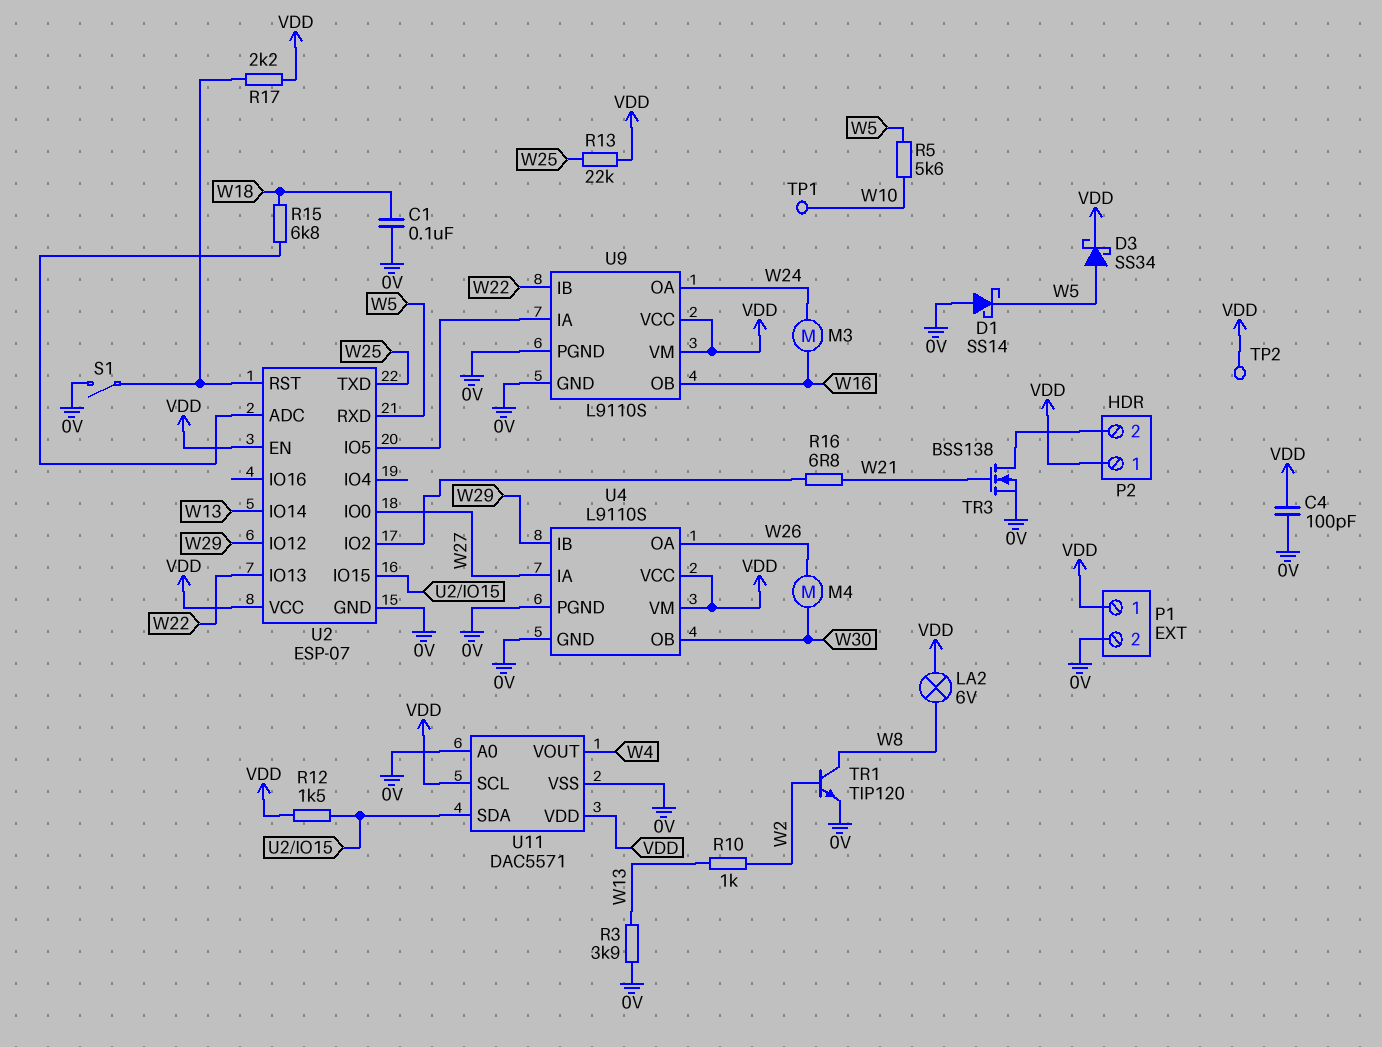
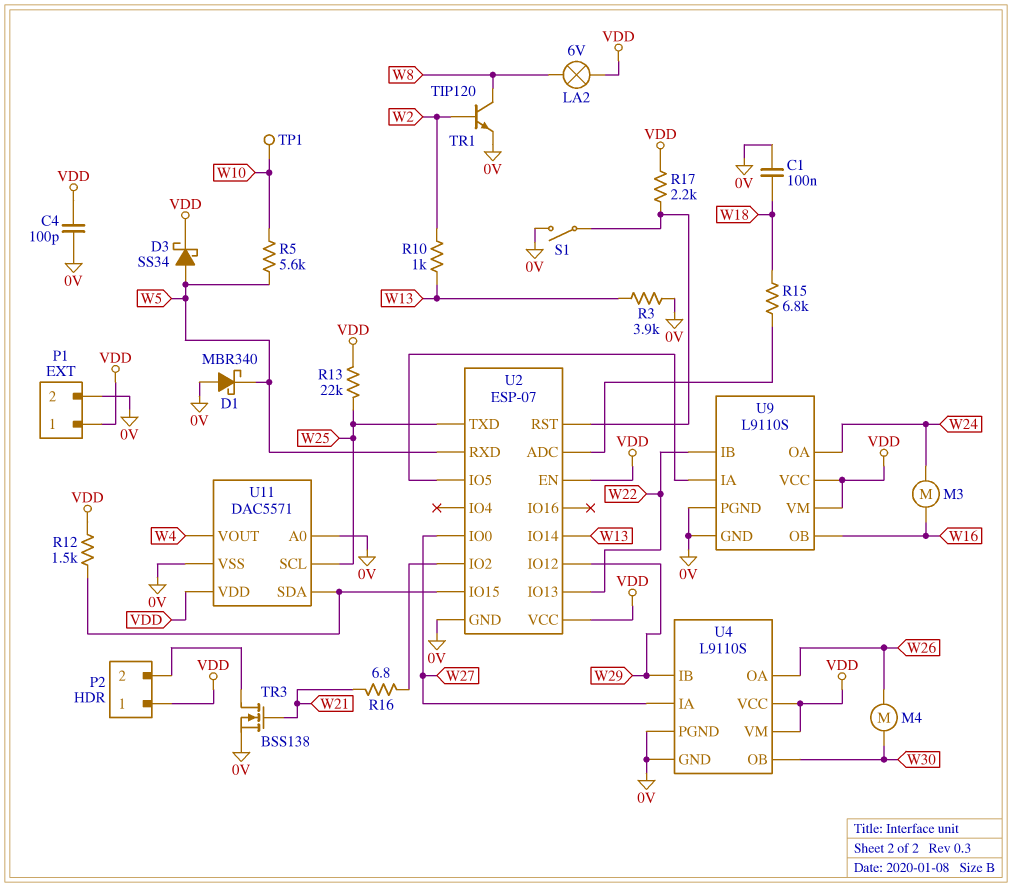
D1: schottky SS14 (A 0V, K W5) -> schottky MBR340 (A 0V, K W5)
TP2: test point (VDD) -> none
U11 pin SCL: VDD -> W25

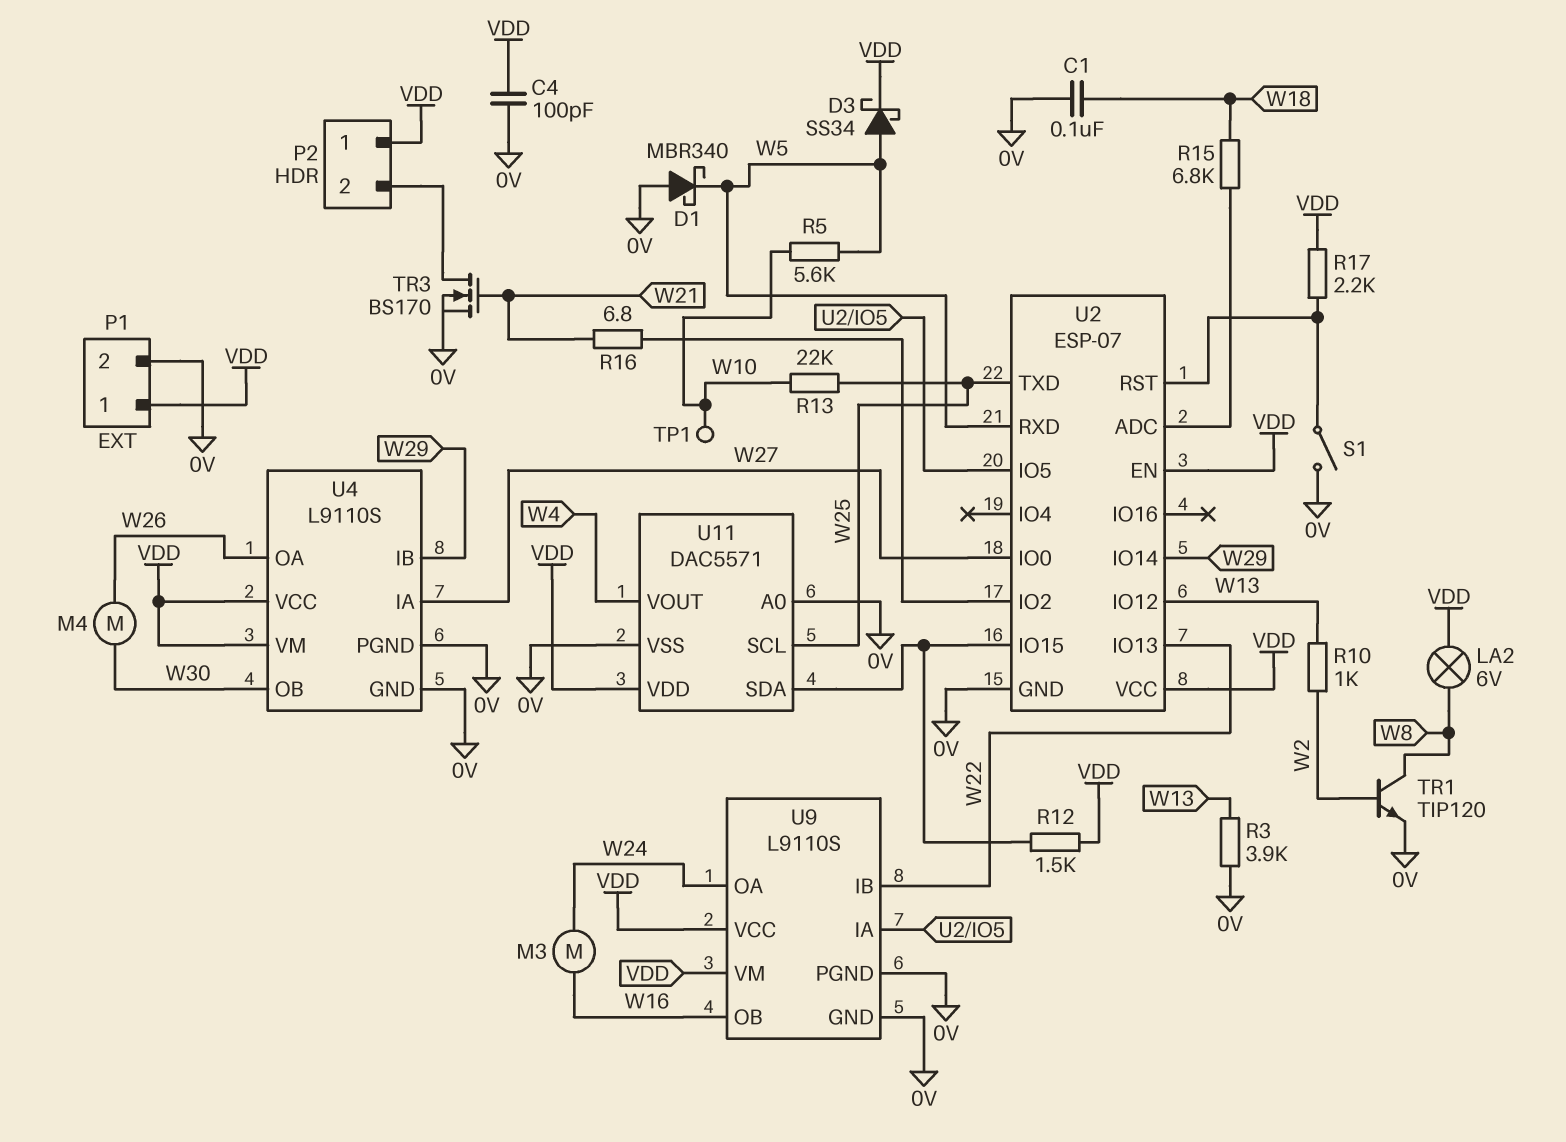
R13: 22k (VDD, W25) -> 22k (W10, W25)
TR3: NMOS BSS138 (G W21, D P2/2, S 0V) -> NMOS BS170 (G W21, D P2/2, S 0V)
U2 pin IO12: W29 -> W13
U2 pin IO14: W13 -> W29

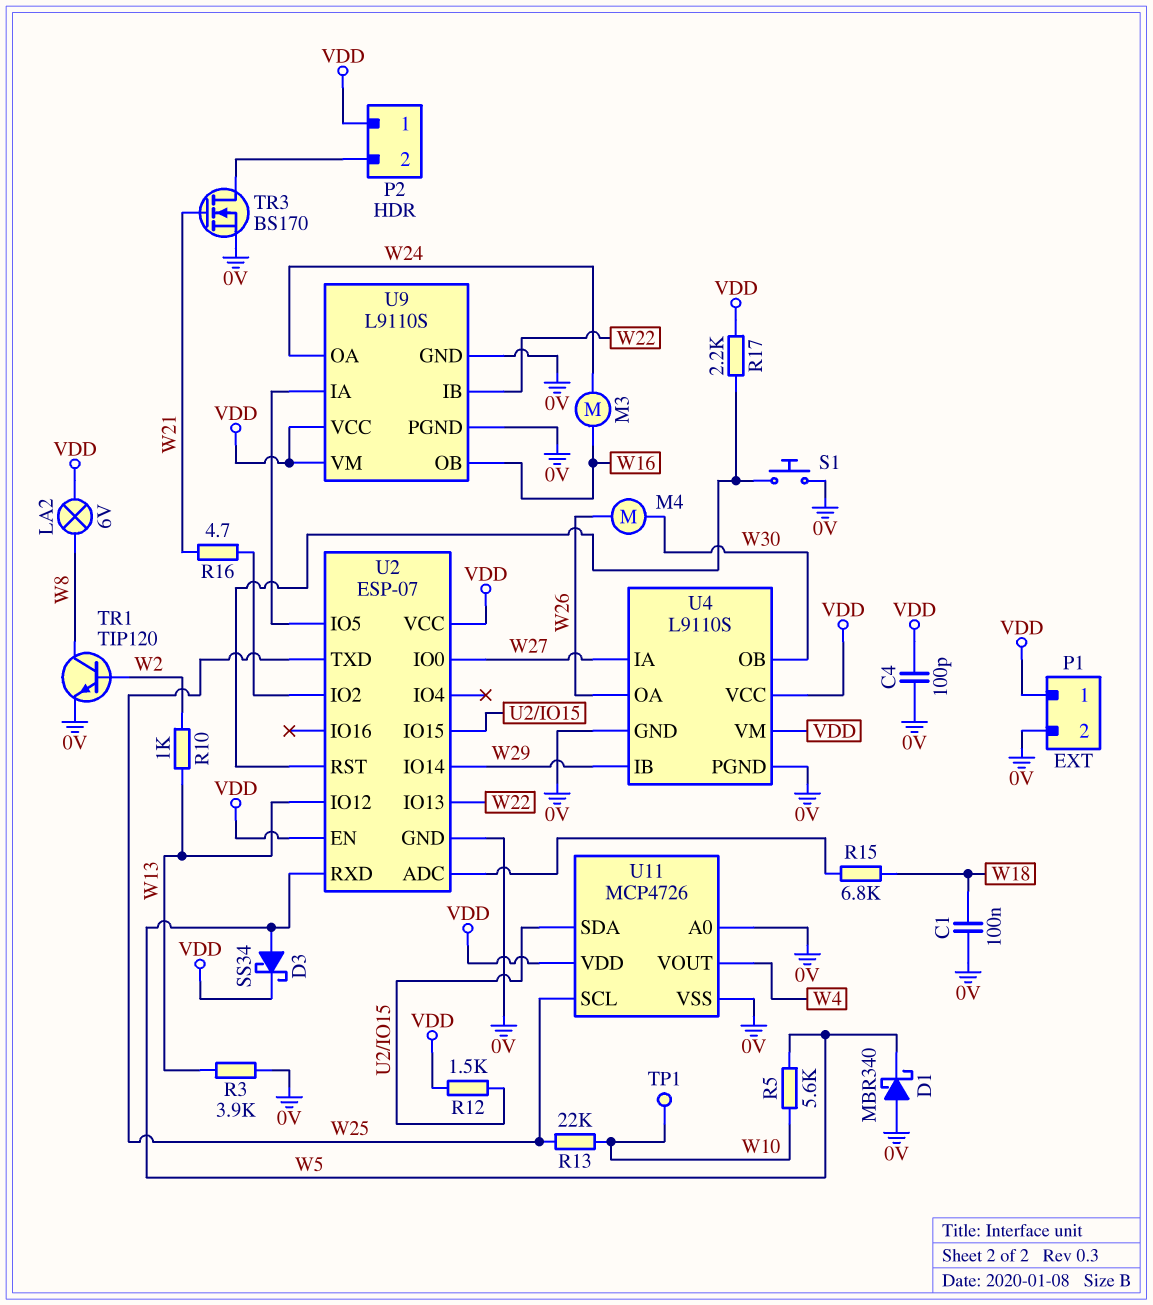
R16: 6.8 (U2/IO2, W21) -> 4.7 (U2/IO2, W21)
S1: switch (0V, U2/RST) -> button (0V, U2/RST)
U11: DAC5571 -> MCP4726

